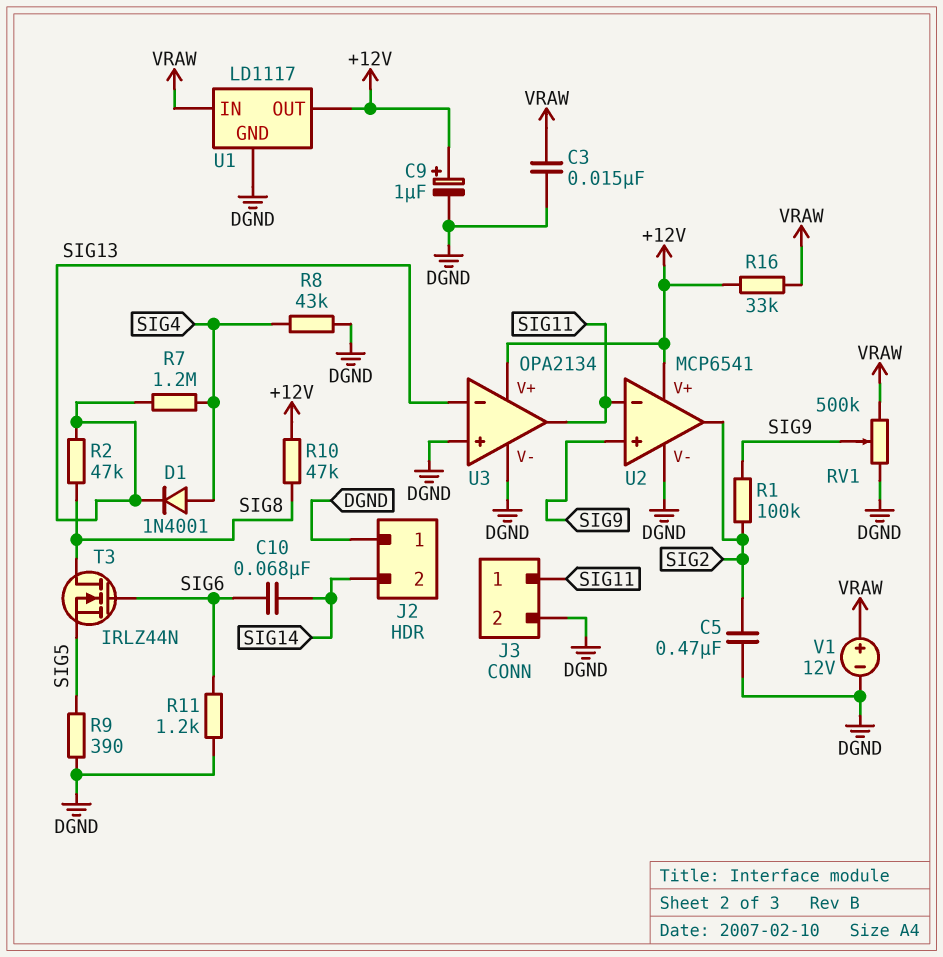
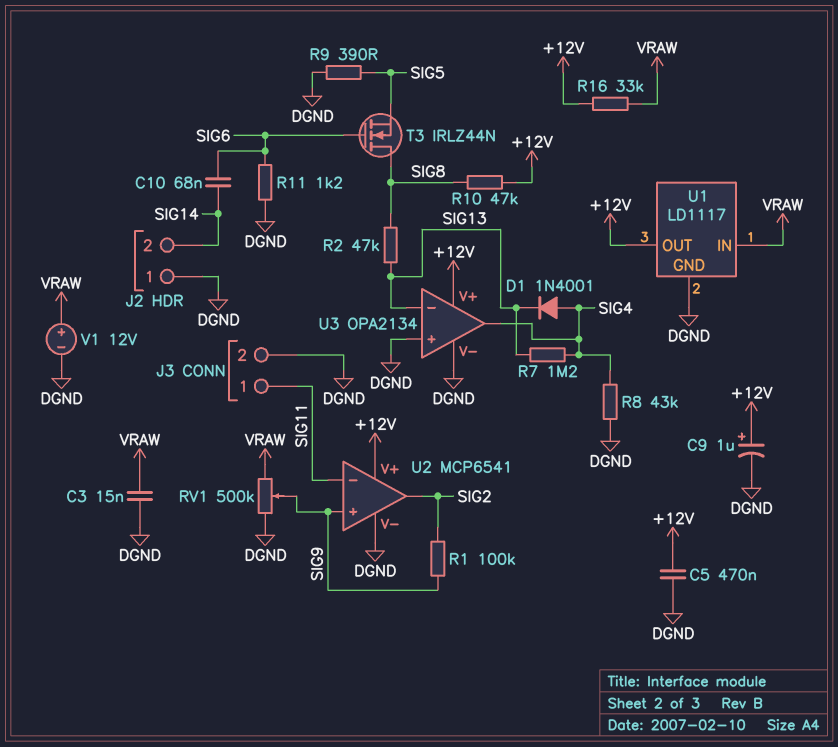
C5: 470nF (DGND, SIG2) -> 470nF (+12V, DGND)
U3 pin out: SIG11 -> SIG4

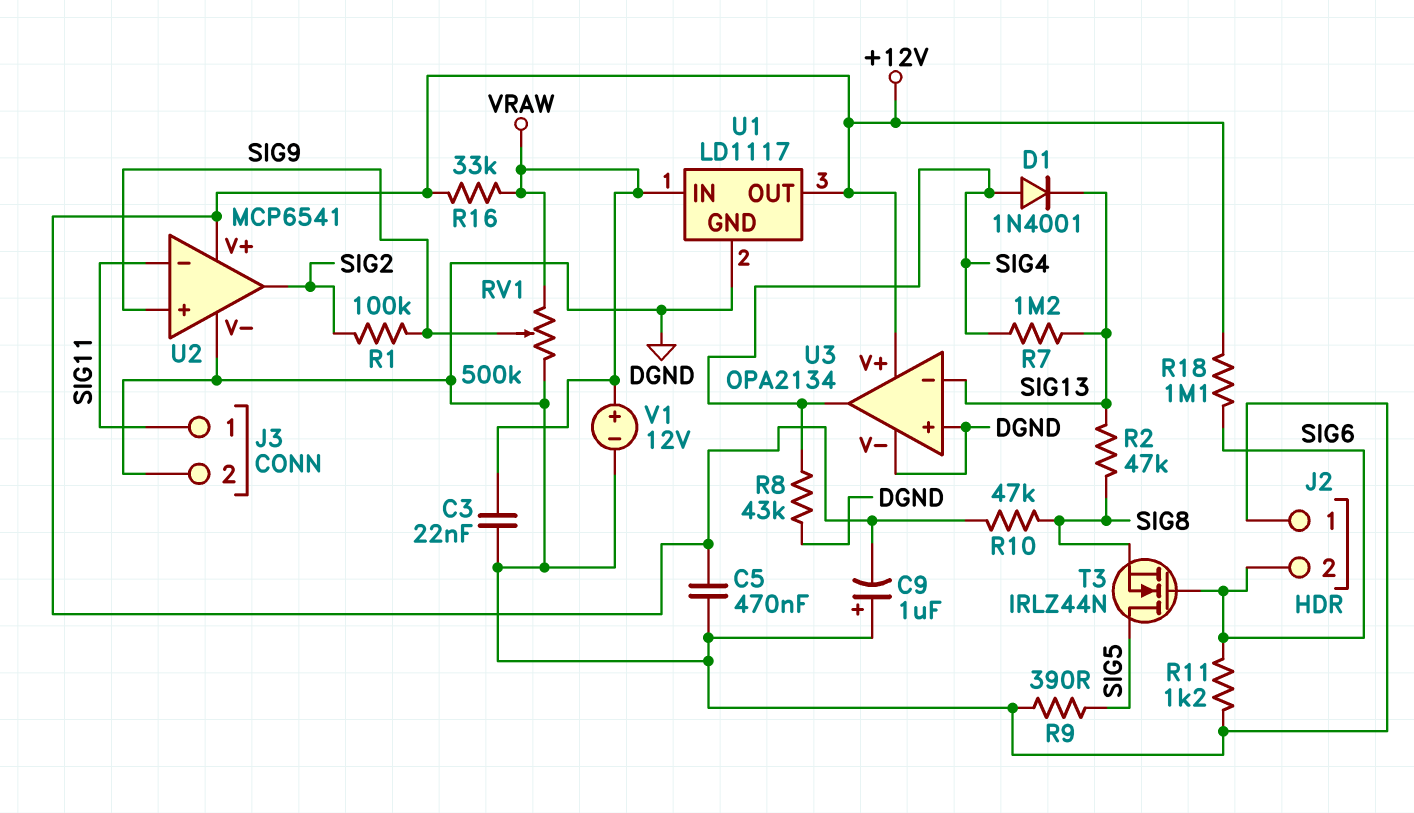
C3: 15nF (DGND, VRAW) -> 22nF (DGND, VRAW)
C9: 1uF (plus +12V, minus DGND) -> 1uF (plus DGND, minus +12V)
C10: 68nF (SIG6, SIG14) -> none
J2 pin 2: SIG14 -> SIG6
R18: none -> 1.1M (+12V, SIG6)
T3: NMOS IRLZ44N (G SIG6, D SIG8, S SIG5) -> NMOS IRLZ44N (G SIG6, D SIG5, S SIG8)

